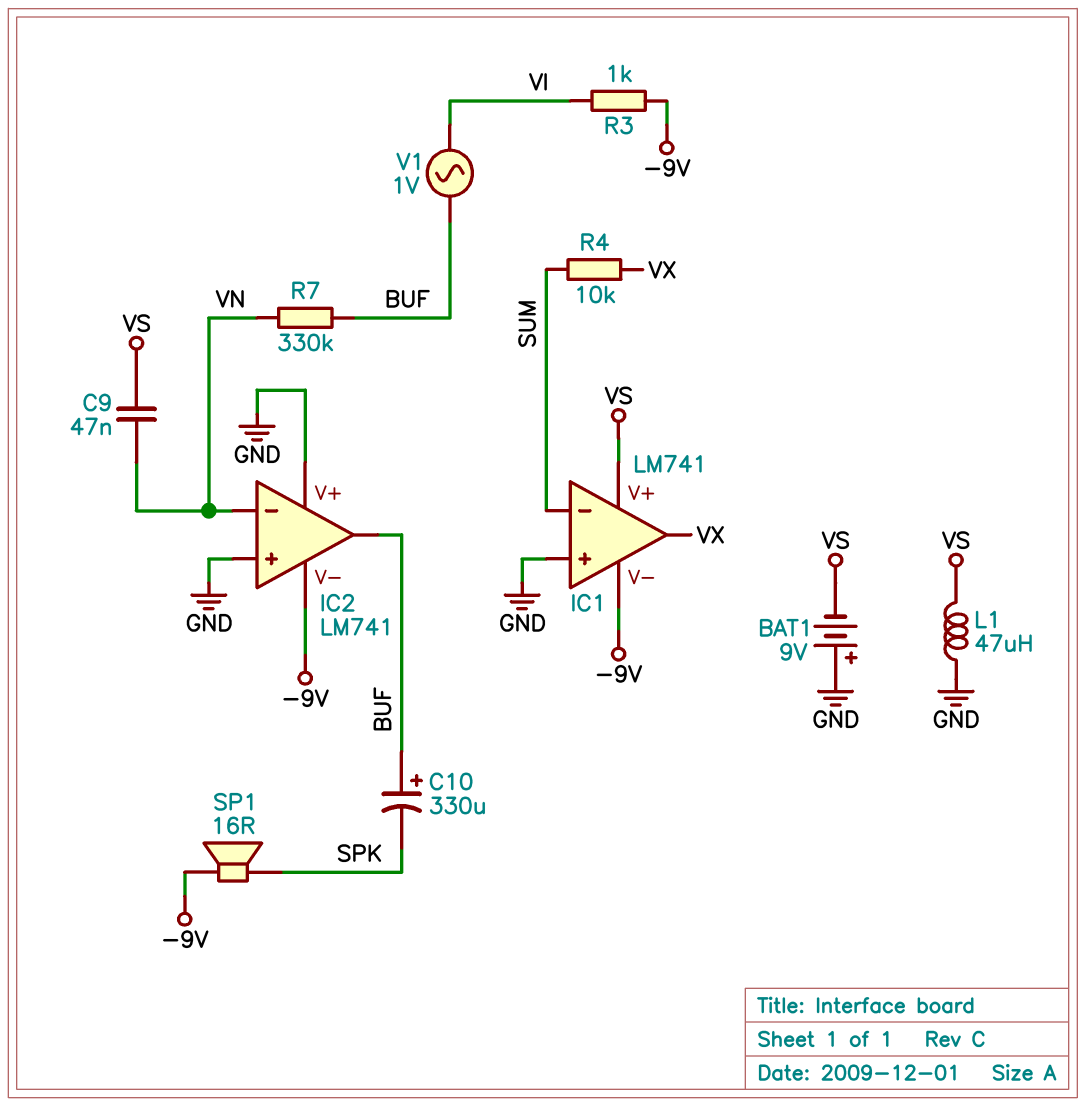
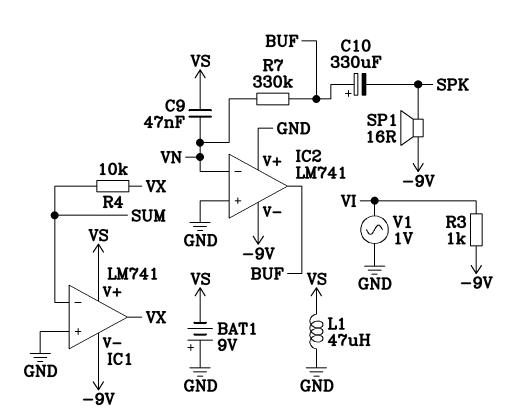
V1: AC 1V (BUF, VI) -> AC 1V (GND, VI)

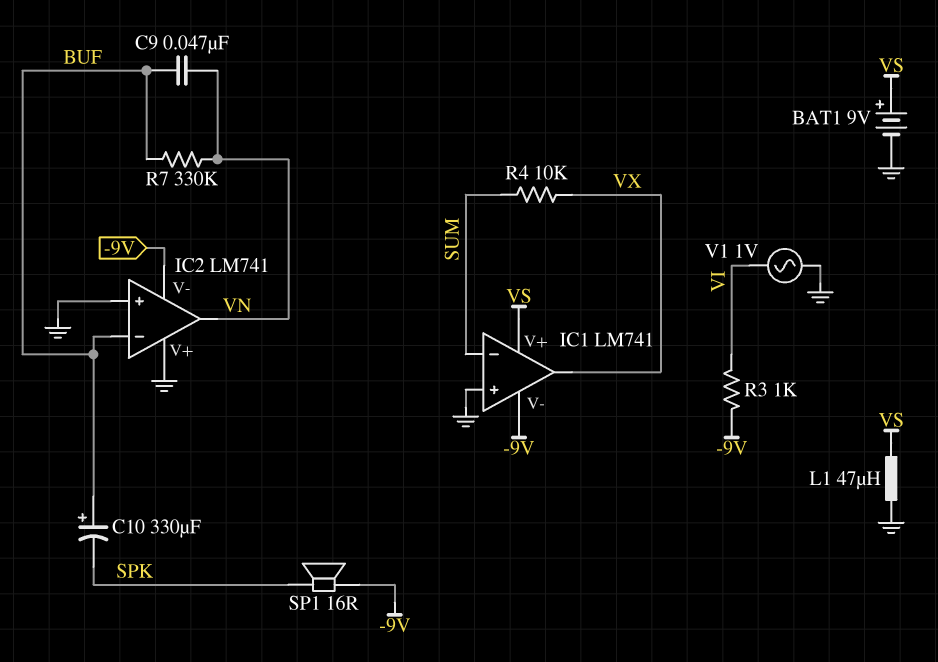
BAT1: 9V (plus GND, minus VS) -> 9V (plus VS, minus GND)
C9: 47nF (VN, VS) -> 47nF (BUF, VN)
IC2 pin in-: VN -> BUF
IC2 pin out: BUF -> VN

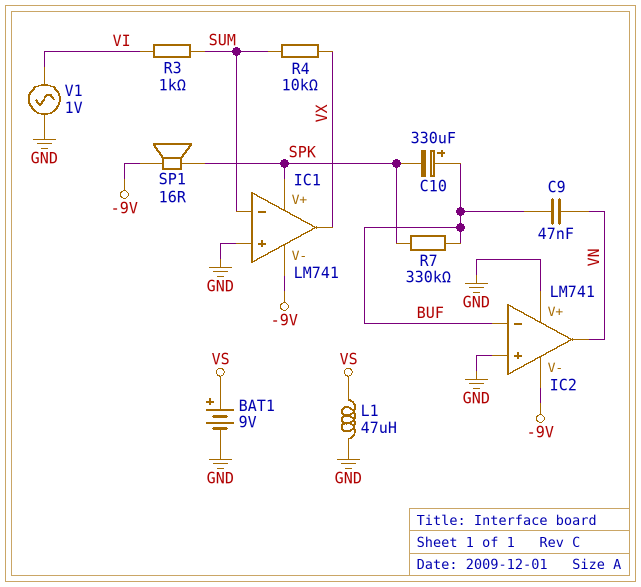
IC1 pin V+: VS -> SPK
R3: 1k (-9V, VI) -> 1k (SUM, VI)
R7: 330k (BUF, VN) -> 330k (BUF, SPK)

